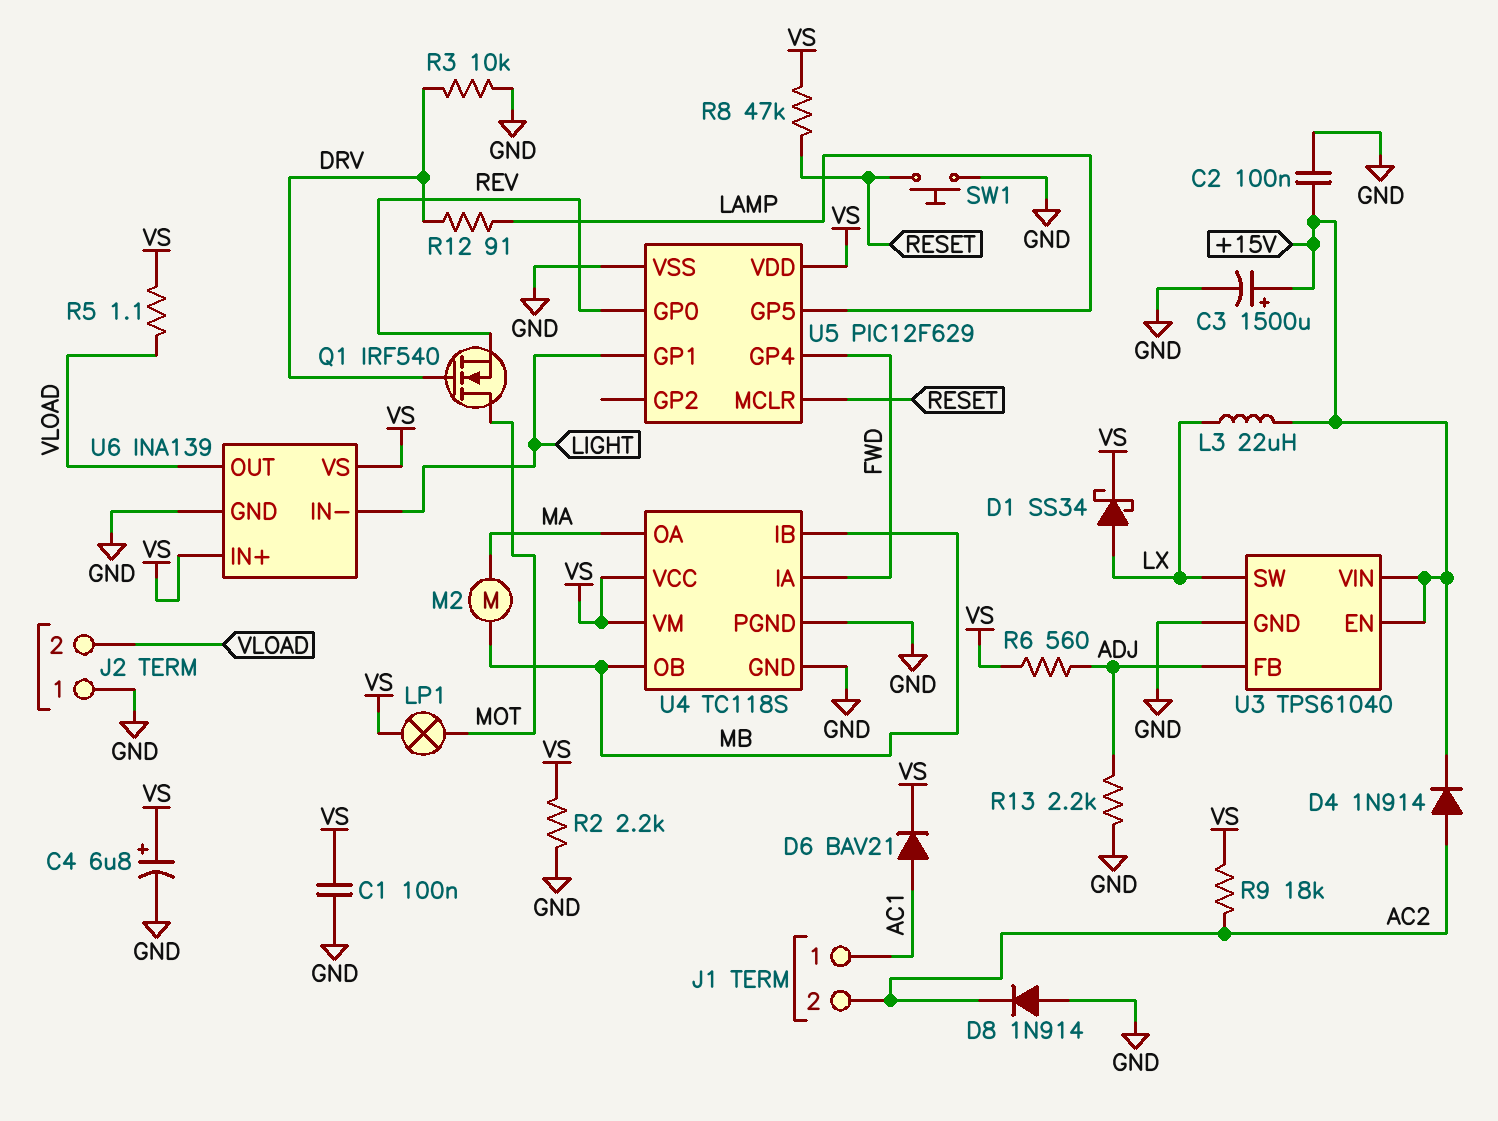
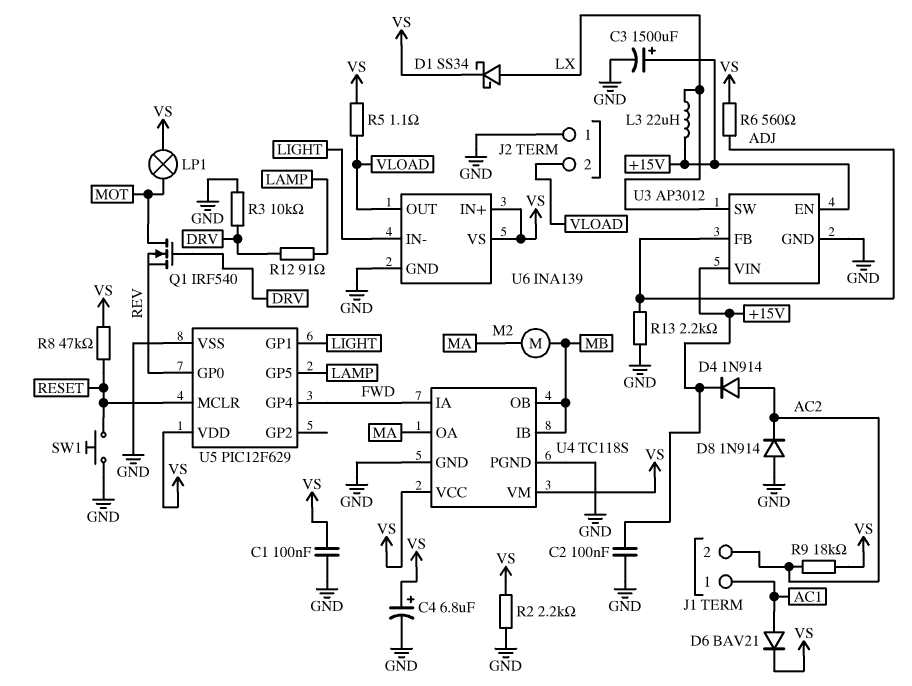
U3: TPS61040 -> AP3012

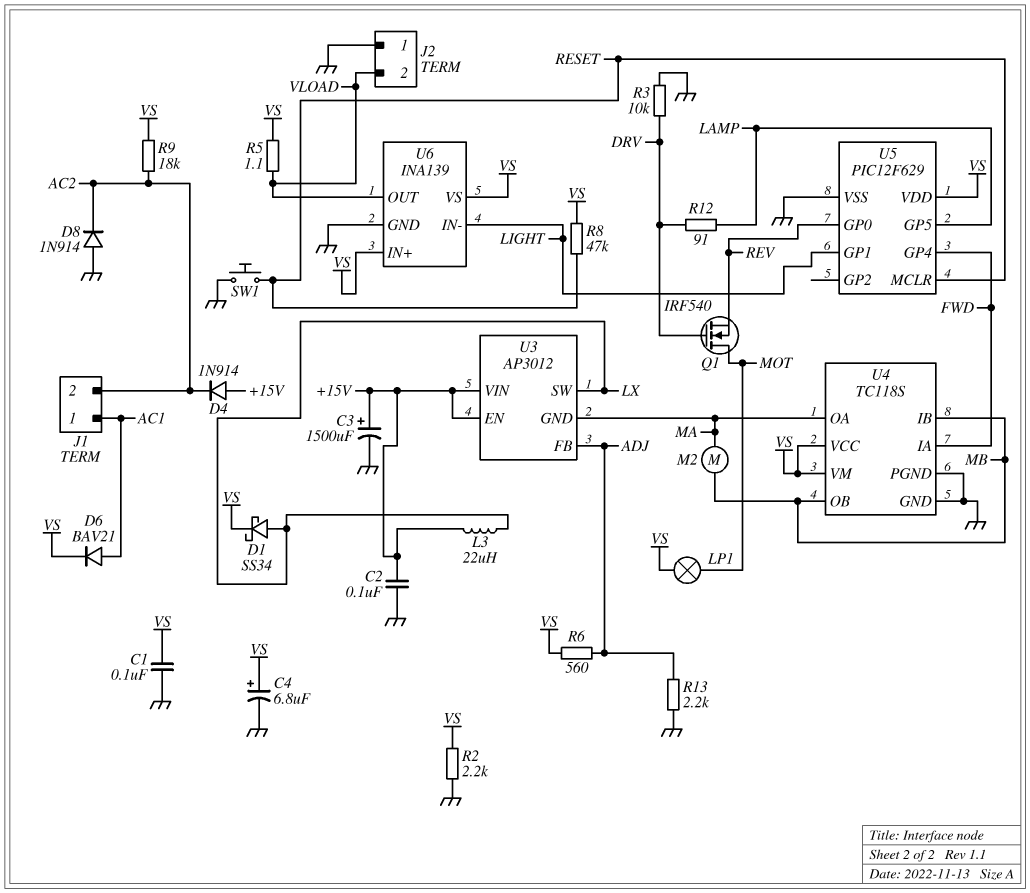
D4: diode 1N914 (A AC2, K +15V) -> diode 1N914 (A +15V, K AC2)
U3 pin GND: GND -> MA

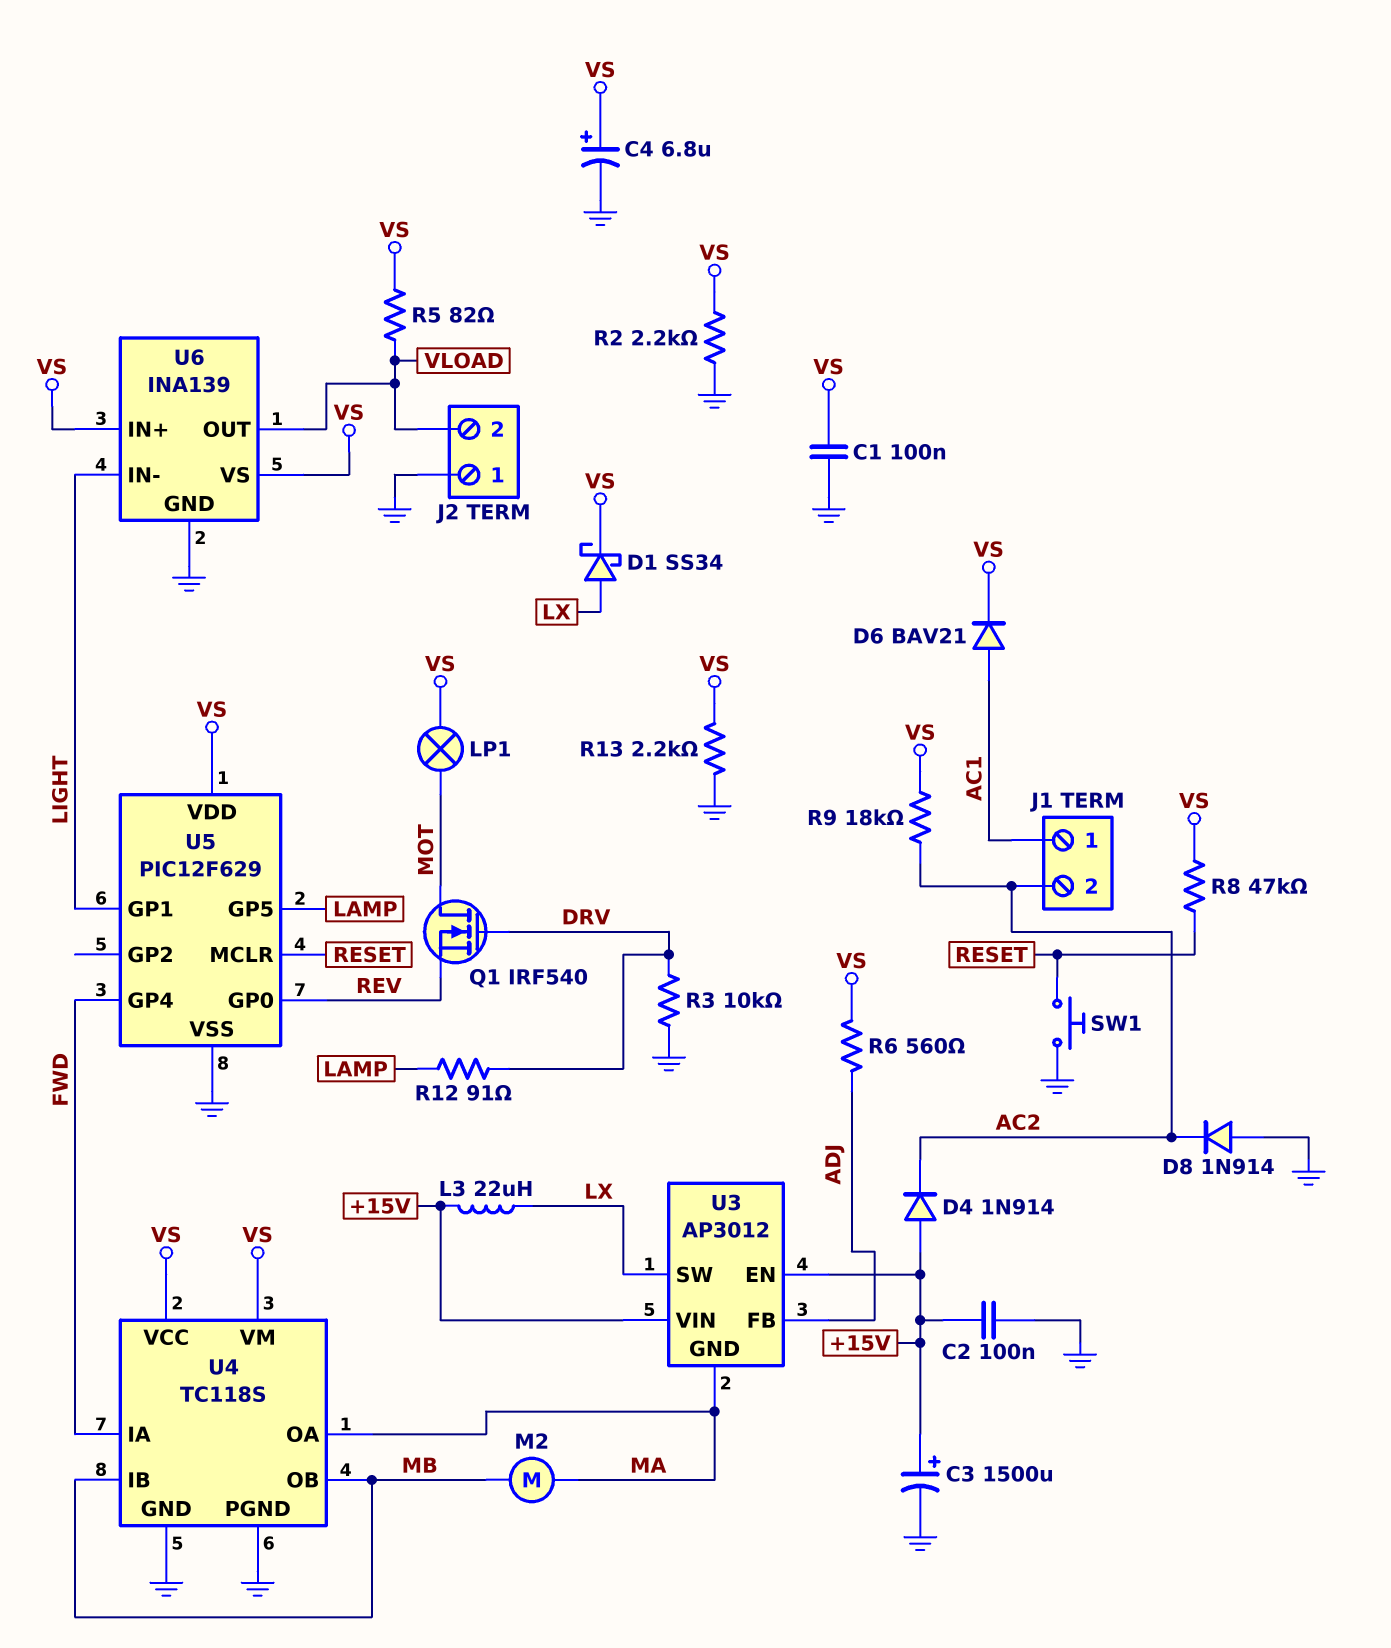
R5: 1.1 (VLOAD, VS) -> 82 (VLOAD, VS)
R13: 2.2k (ADJ, GND) -> 2.2k (GND, VS)

